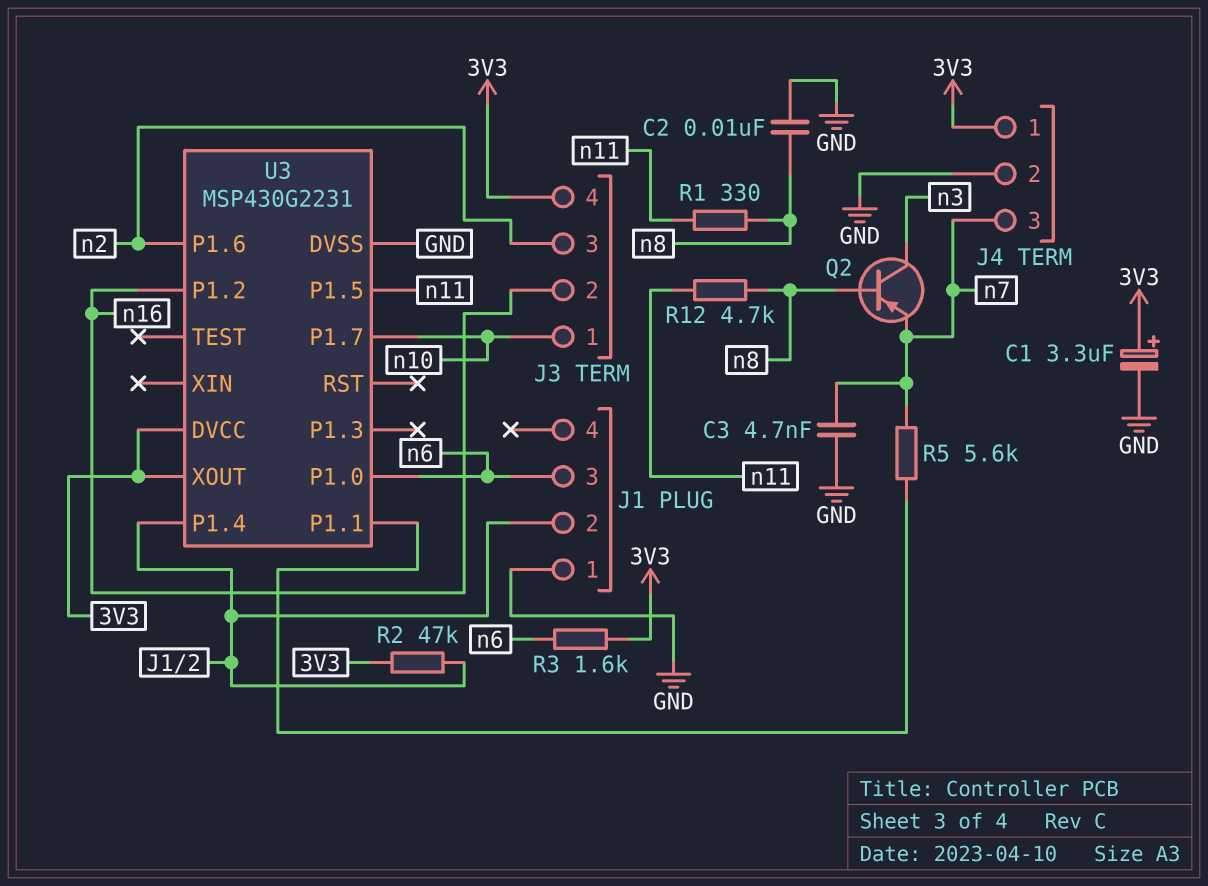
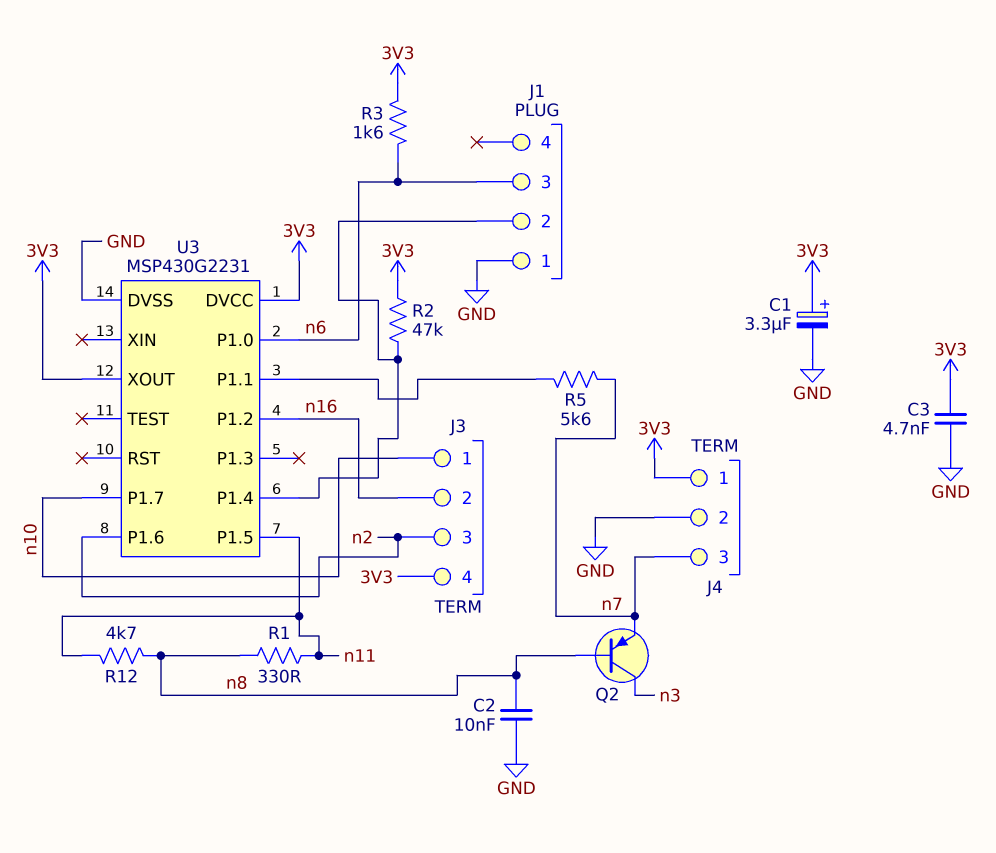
C3: 4.7nF (GND, n7) -> 4.7nF (3V3, GND)

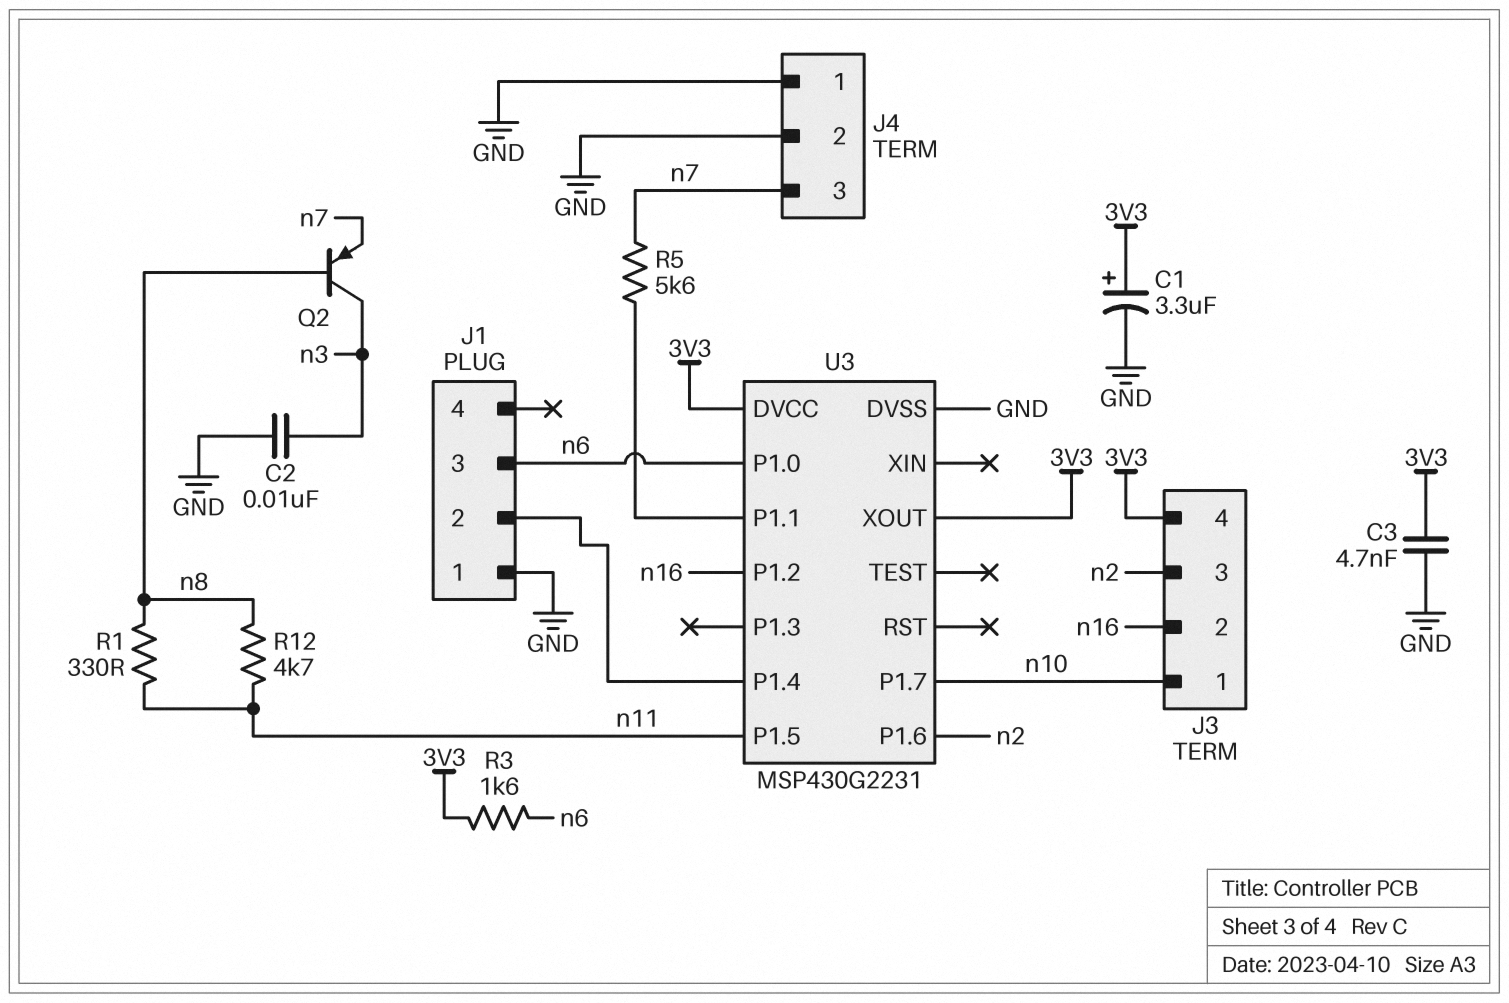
C2: 10nF (GND, n8) -> 10nF (GND, n3)
J4 pin 1: 3V3 -> GND
R2: 47k (3V3, J1/2) -> none

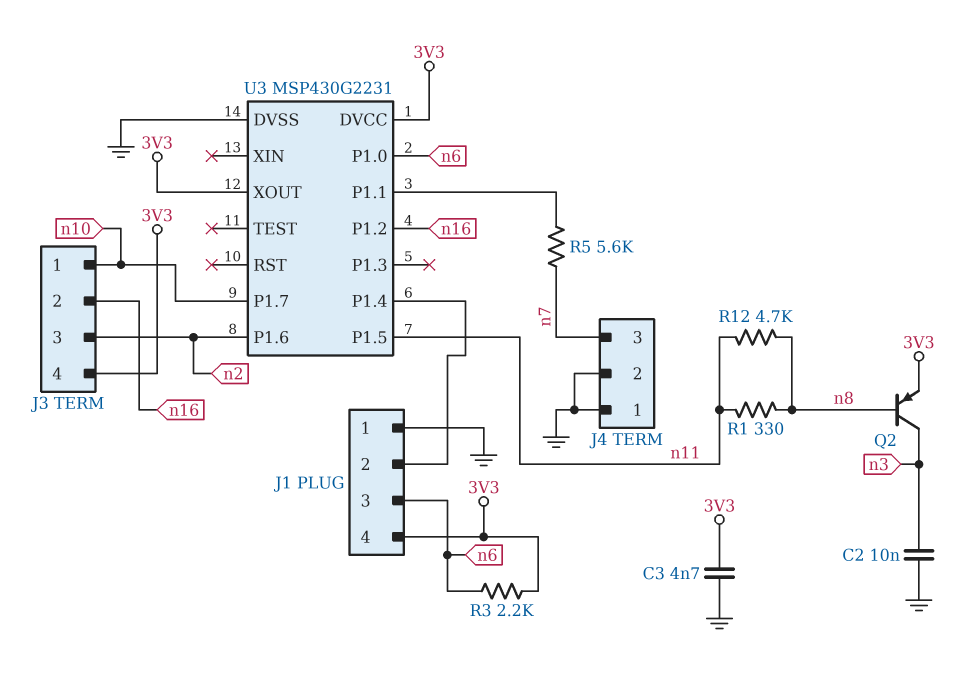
C1: 3.3uF (plus 3V3, minus GND) -> none
J1 pin 4: none -> 3V3
Q2: PNP (B n8, C n3, E n7) -> PNP (B n8, C n3, E 3V3)
R3: 1.6k (3V3, n6) -> 2.2k (3V3, n6)

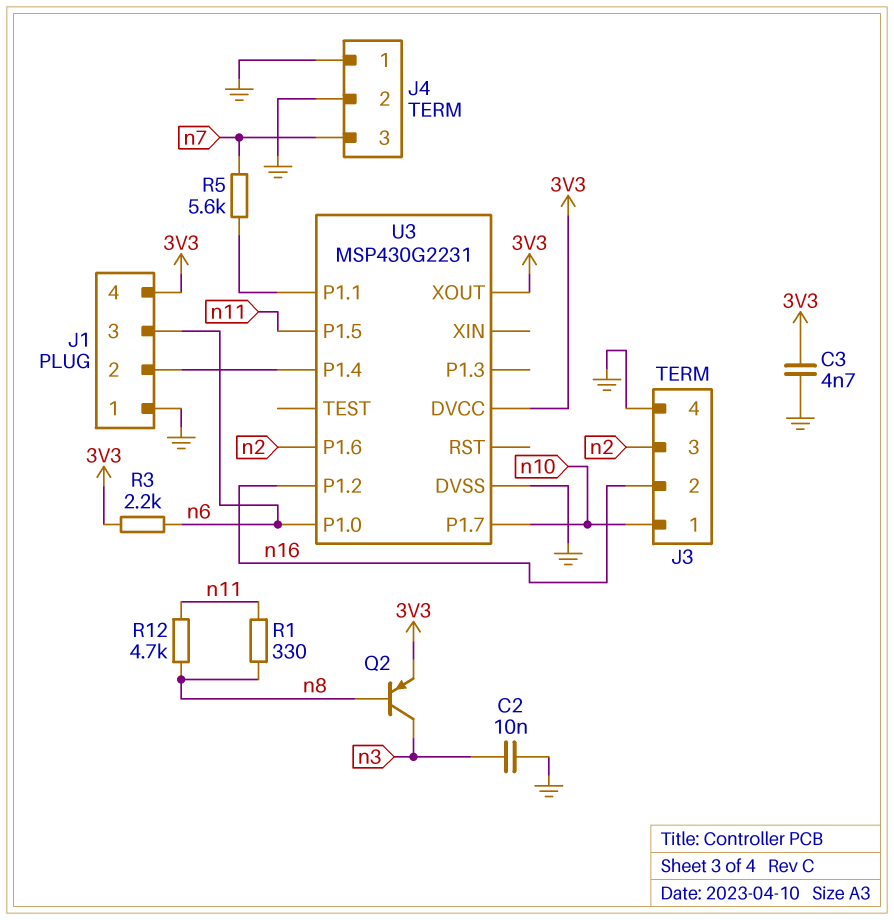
J3 pin 4: 3V3 -> GND

